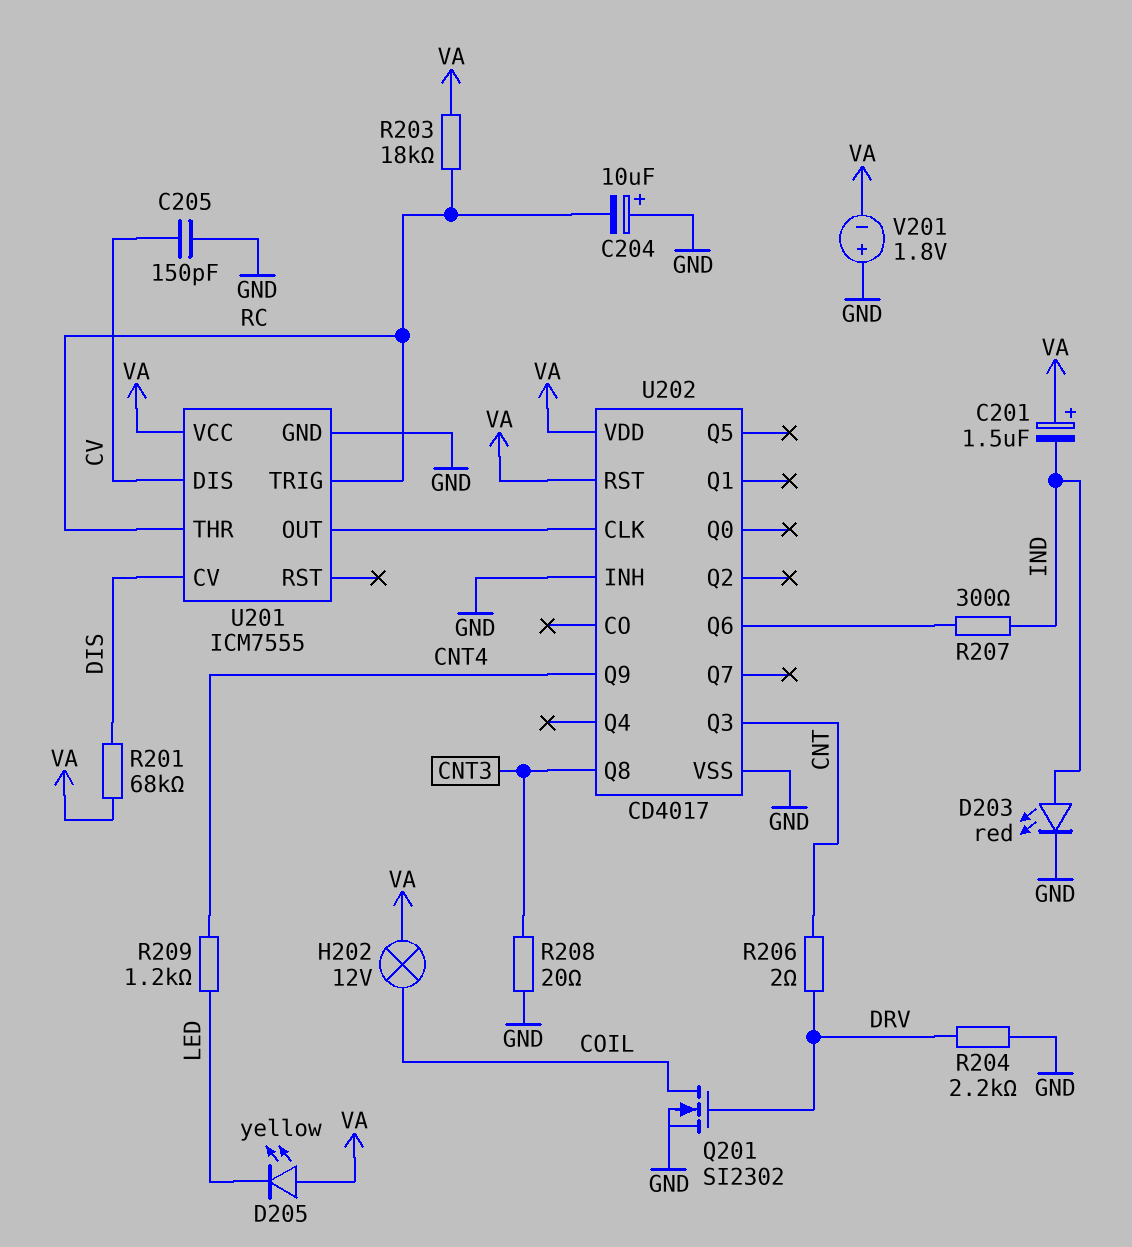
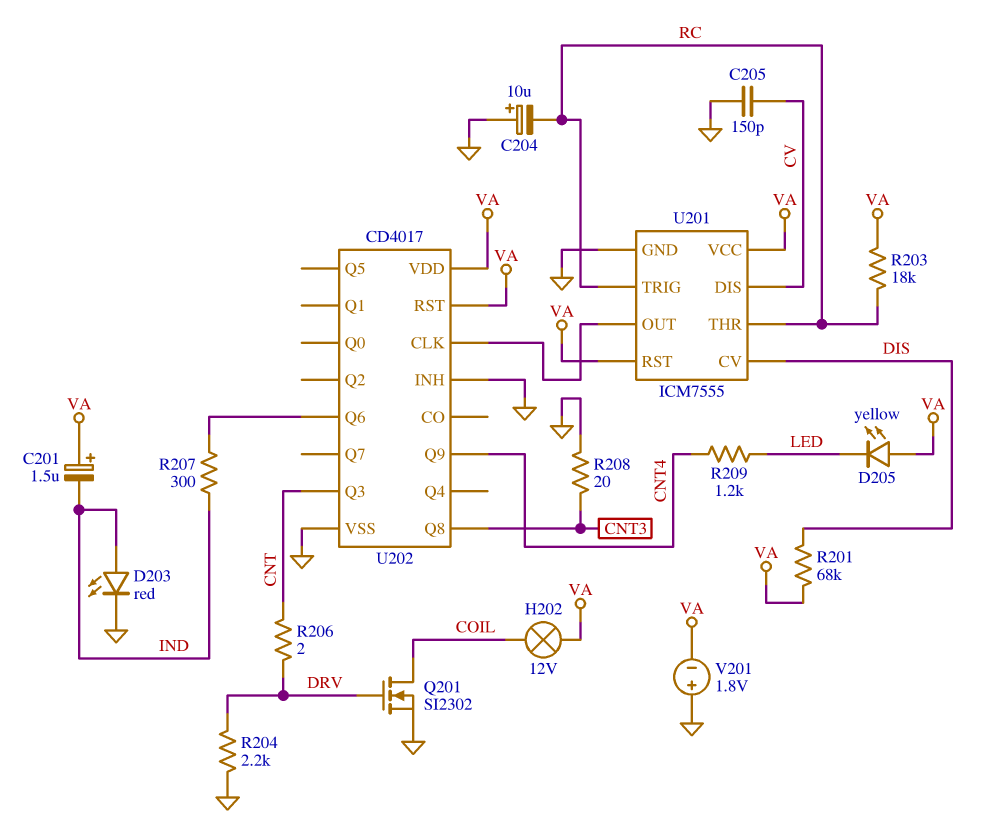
U201 pin RST: none -> VA

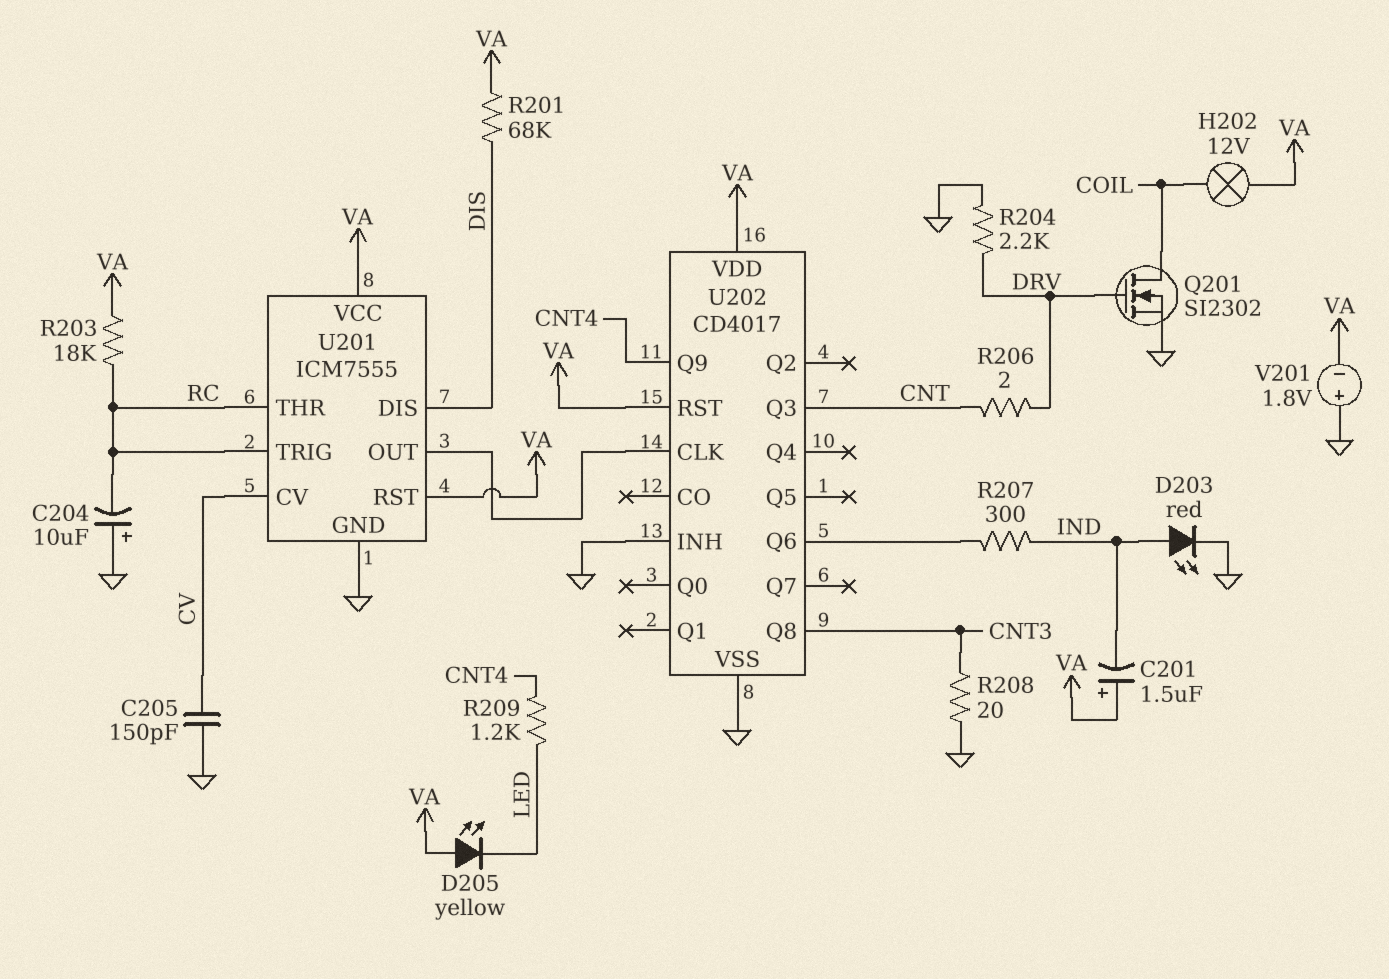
U201 pin CV: DIS -> CV
U201 pin DIS: CV -> DIS

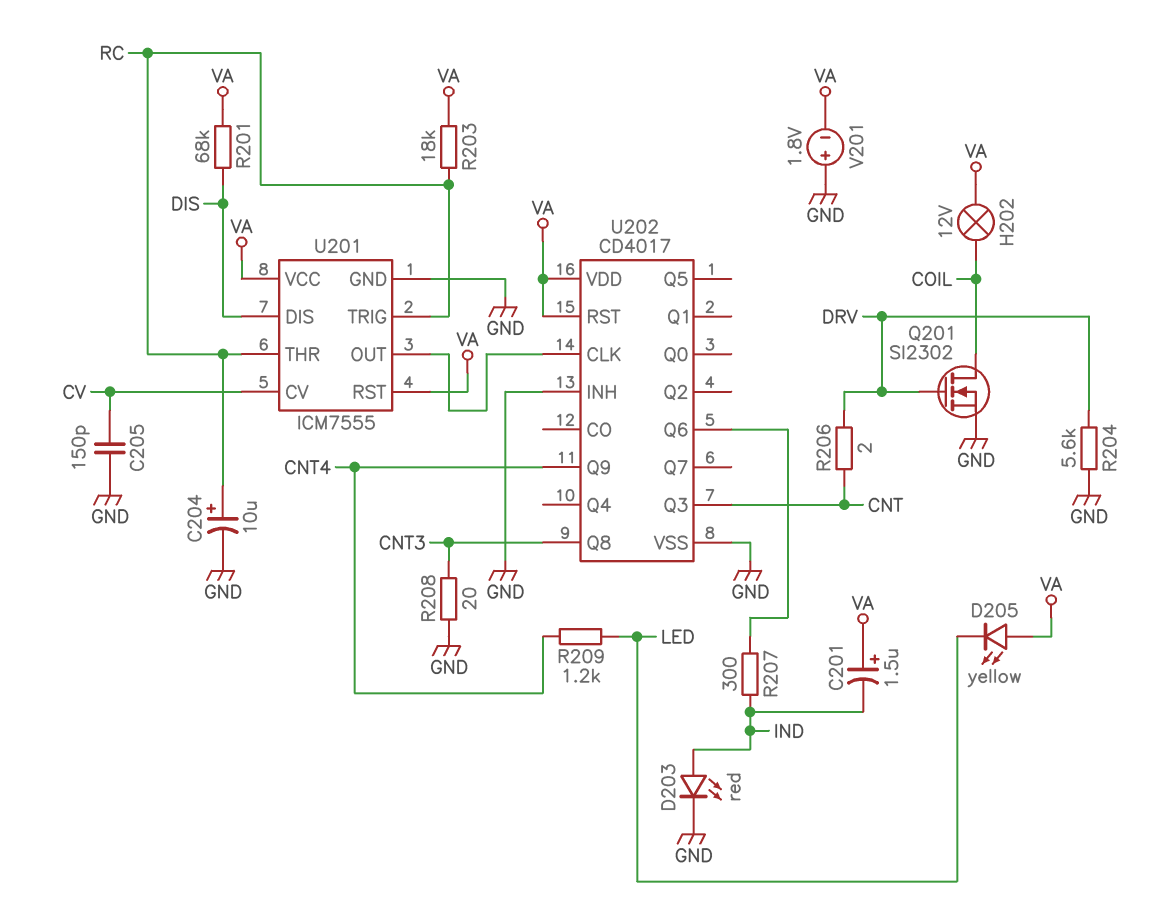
C204: 10uF (plus GND, minus RC) -> 10uF (plus RC, minus GND)
R204: 2.2k (DRV, GND) -> 5.6k (DRV, GND)

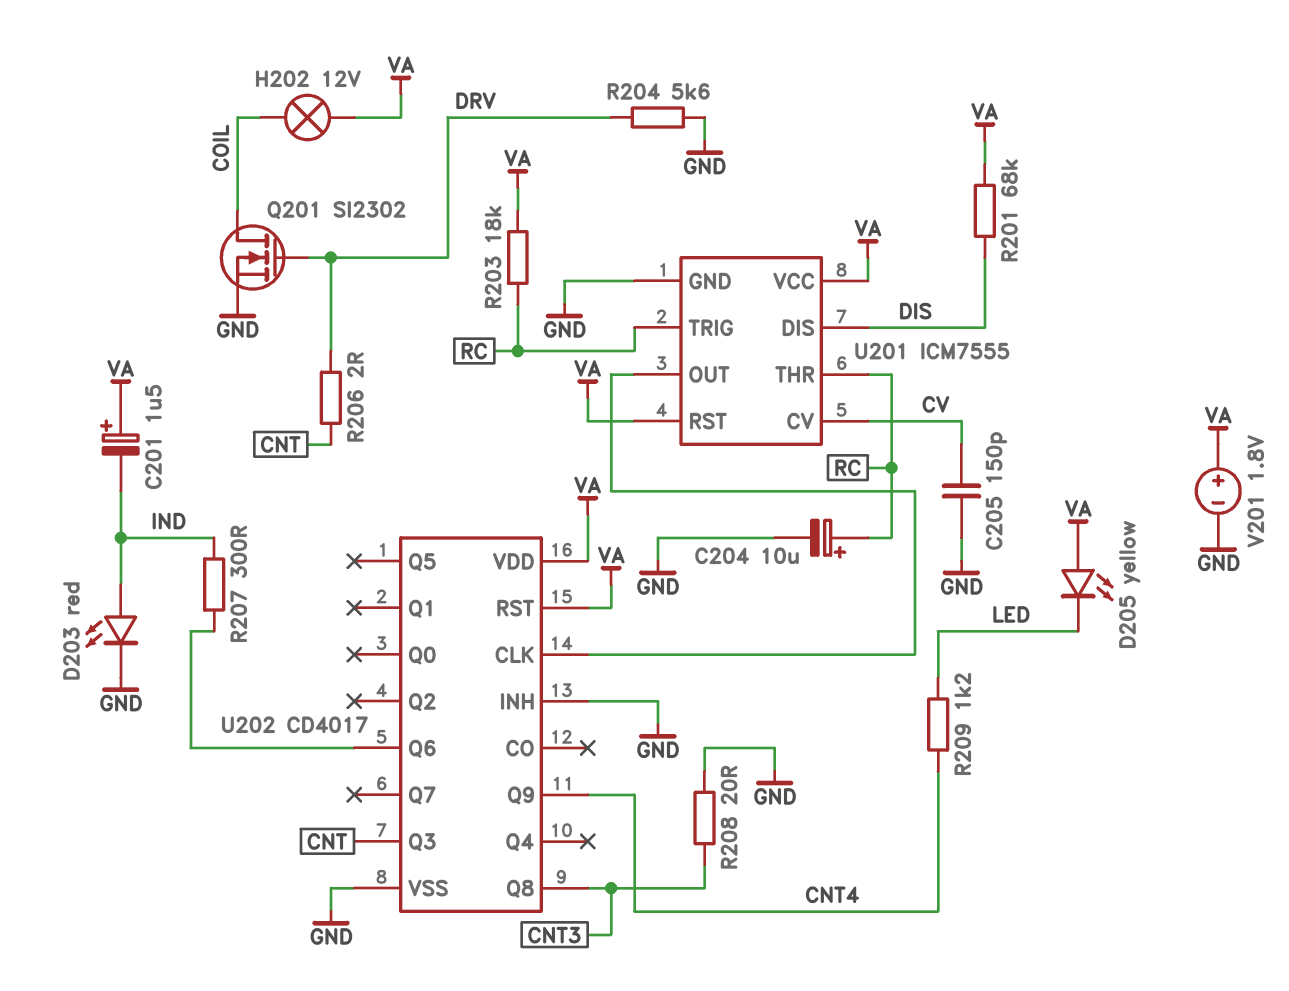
V201: 1.8V (plus GND, minus VA) -> 1.8V (plus VA, minus GND)

